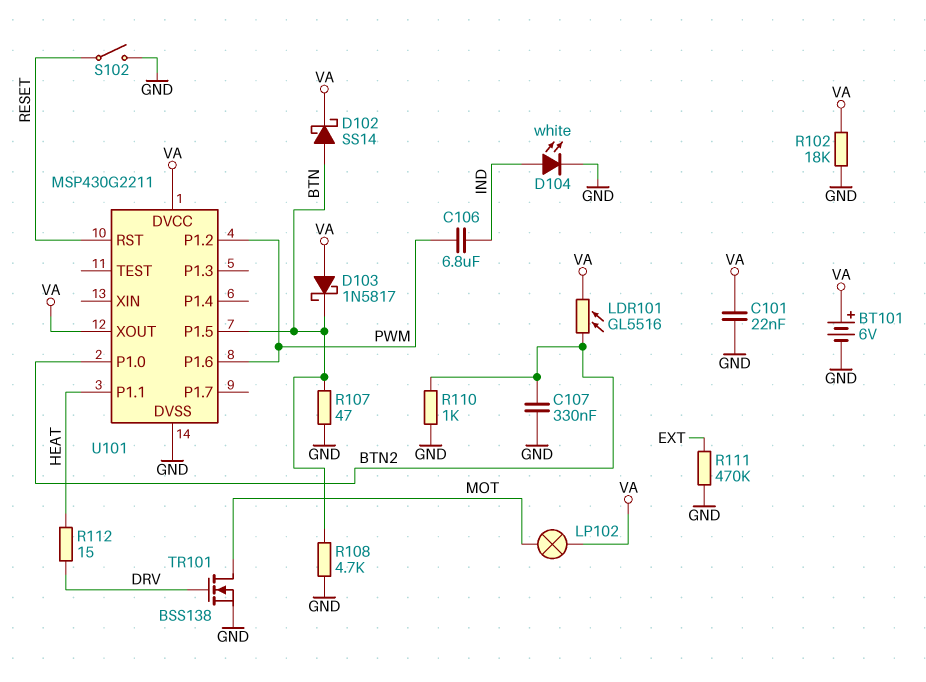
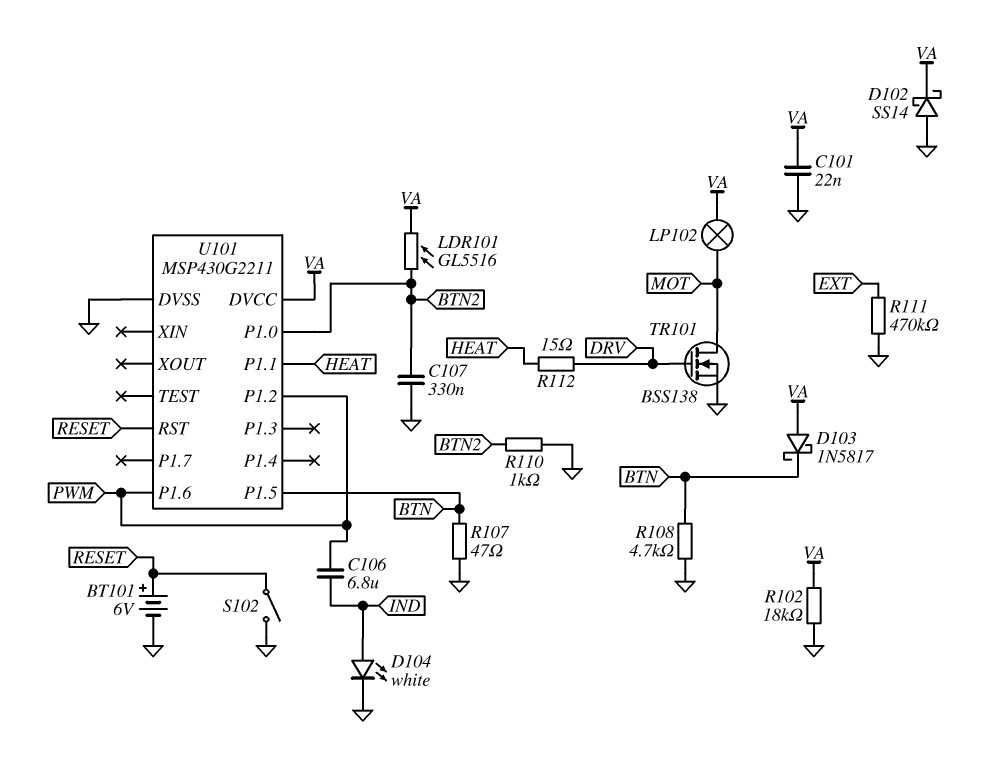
BT101: 6V (plus VA, minus GND) -> 6V (plus RESET, minus GND)
D102: schottky SS14 (A BTN, K VA) -> schottky SS14 (A GND, K VA)
U101 pin XOUT: VA -> none

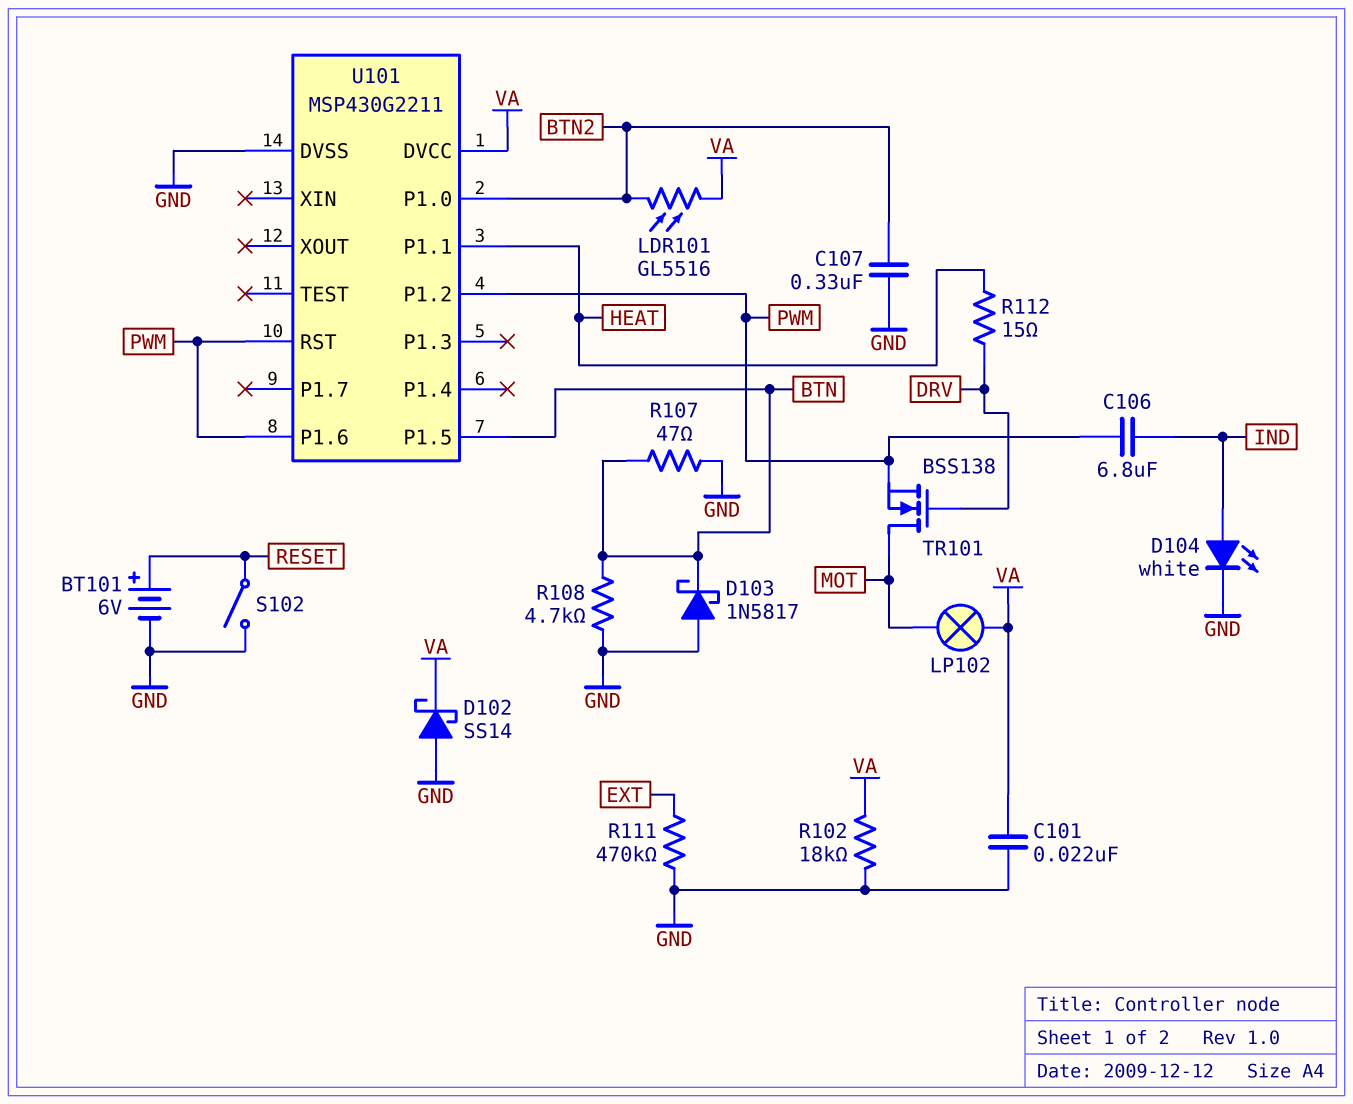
D103: schottky 1N5817 (A VA, K BTN) -> schottky 1N5817 (A GND, K BTN)
R110: 1k (BTN2, GND) -> none
TR101: NMOS BSS138 (G DRV, D MOT, S GND) -> NMOS BSS138 (G DRV, D MOT, S PWM)
U101 pin RST: RESET -> PWM

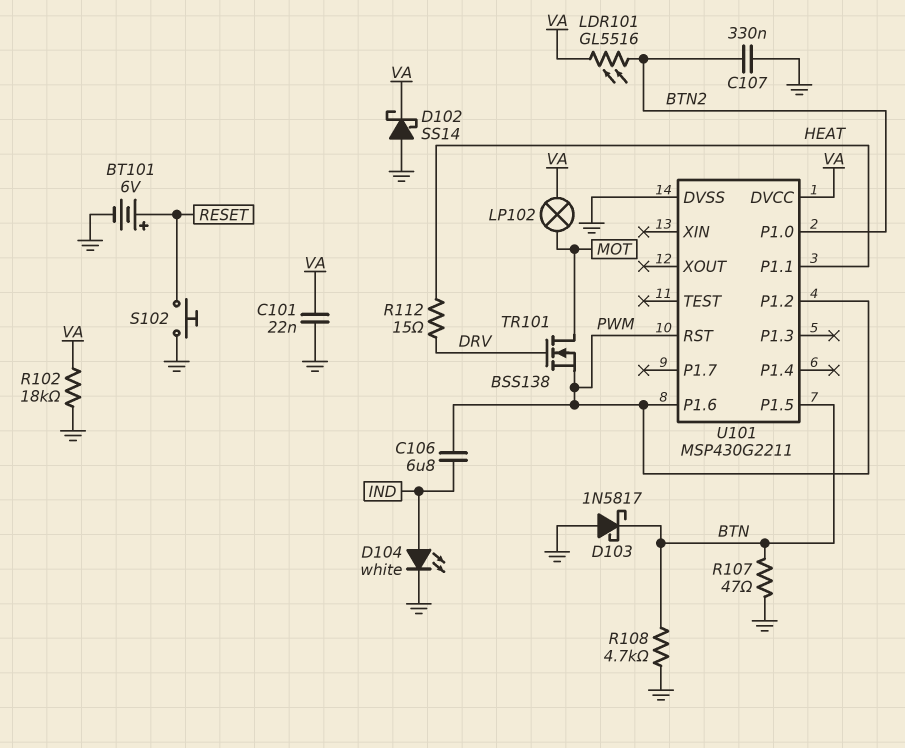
R111: 470k (EXT, GND) -> none
S102: switch (GND, RESET) -> button (GND, RESET)

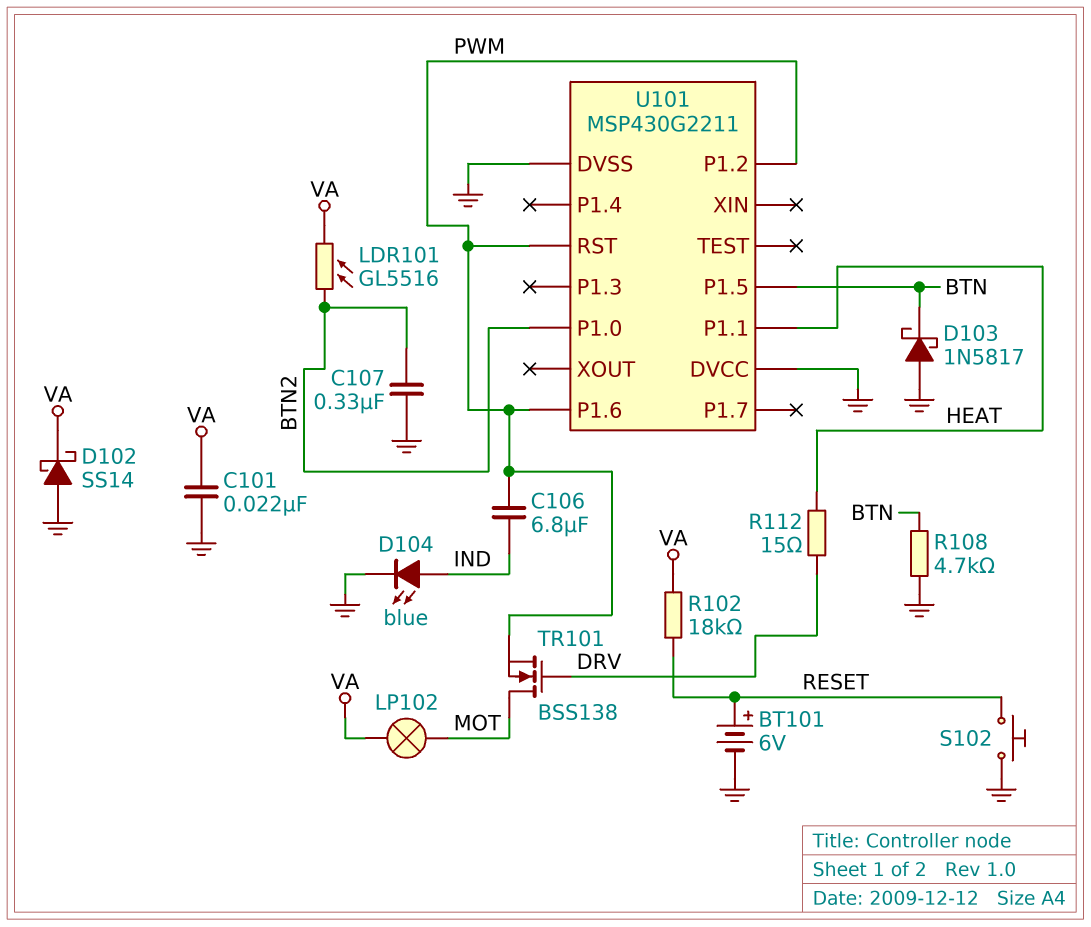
D104: LED white (A IND, K GND) -> LED blue (A IND, K GND)
R102: 18k (GND, VA) -> 18k (RESET, VA)
R107: 47 (BTN, GND) -> none
U101 pin DVCC: VA -> GND

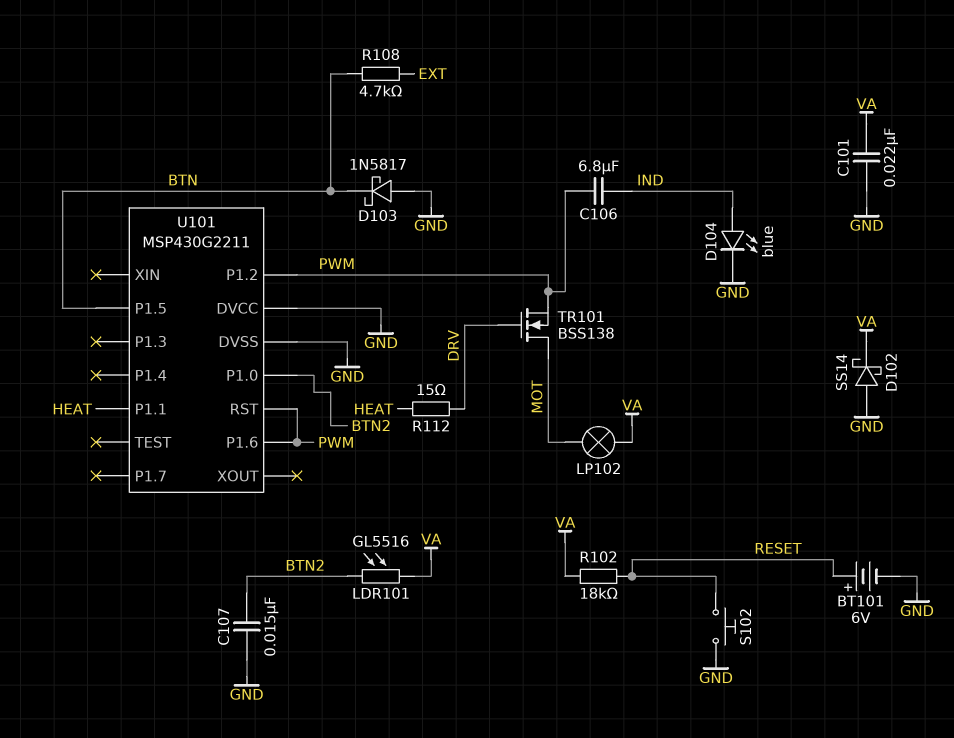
C107: 330nF (BTN2, GND) -> 15nF (BTN2, GND)
R108: 4.7k (BTN, GND) -> 4.7k (BTN, EXT)

